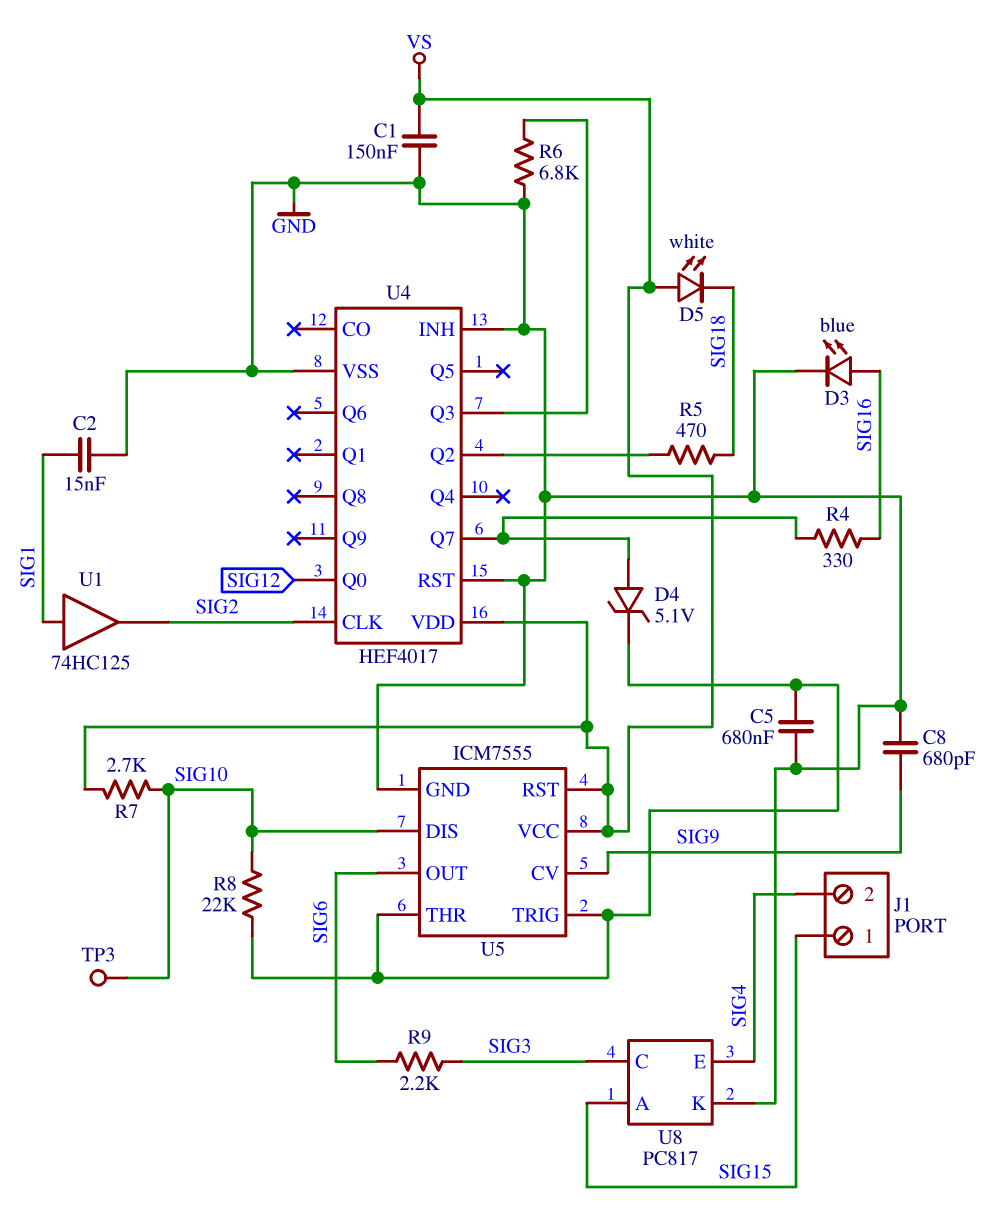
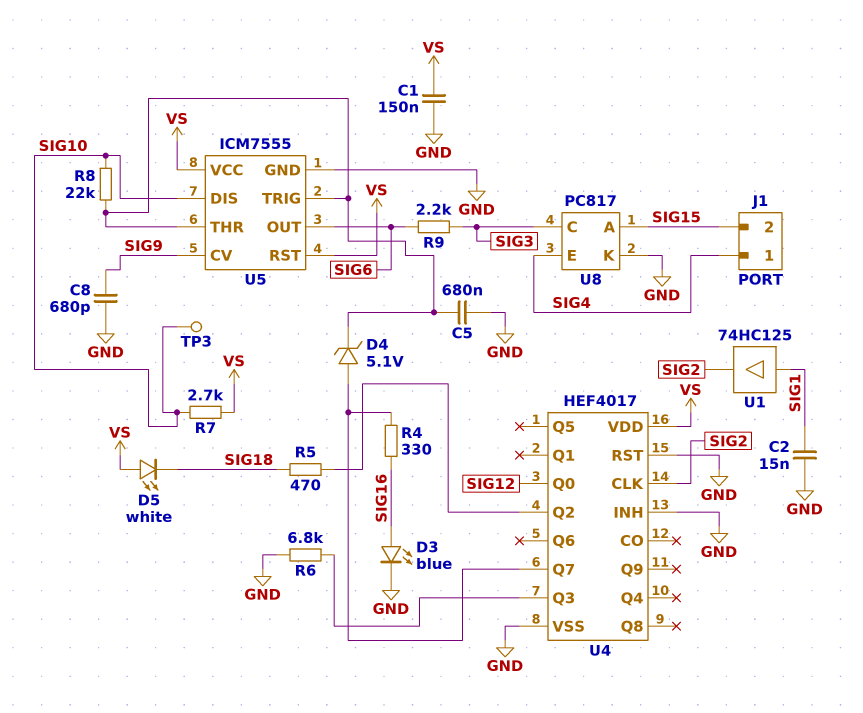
J1 pin 1: SIG15 -> SIG4
J1 pin 2: SIG4 -> SIG15

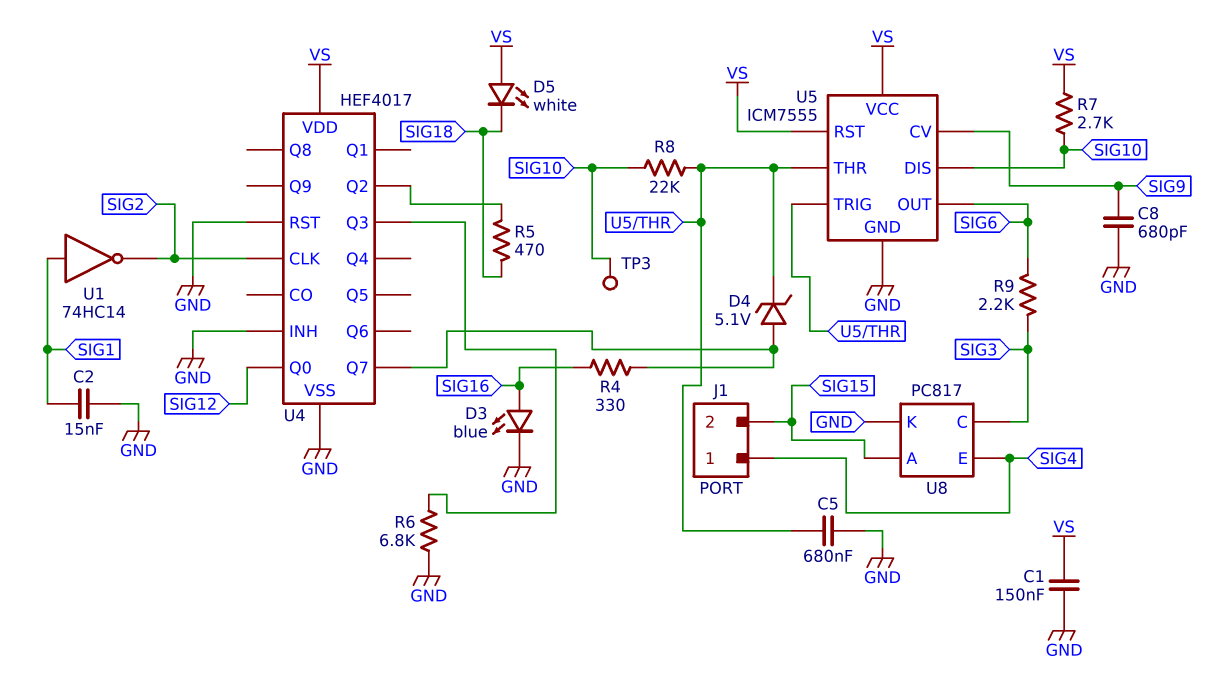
U1: buffer 74HC125 (in SIG1, out SIG2) -> NOT 74HC14 (in SIG1, out SIG2)

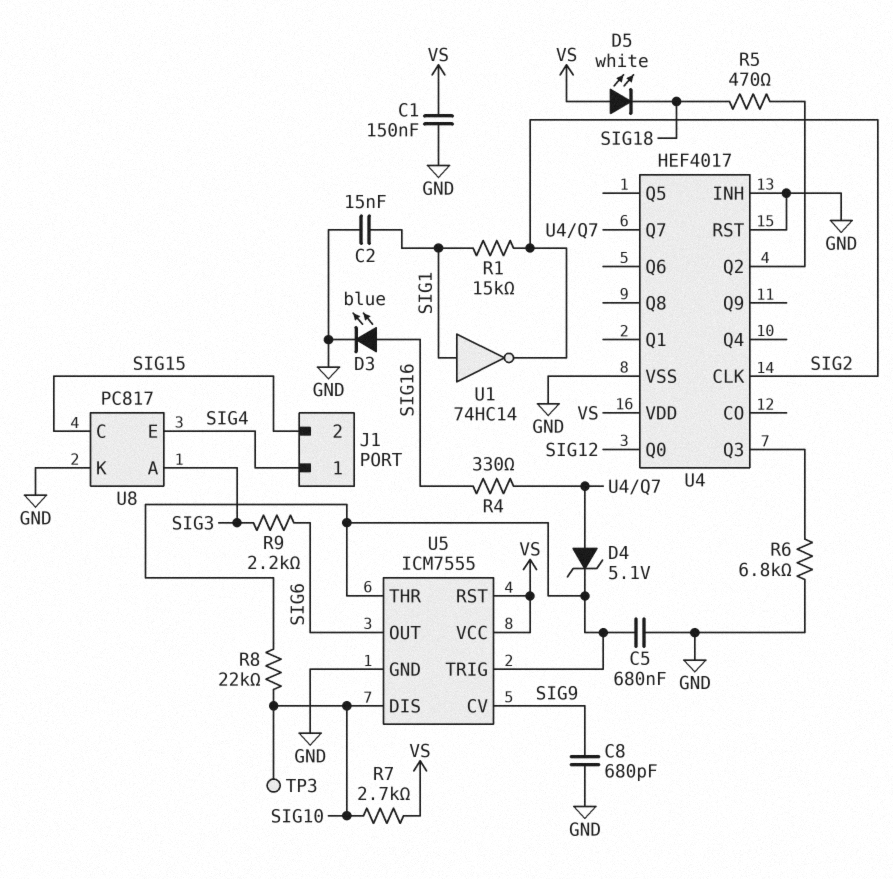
R1: none -> 15k (SIG1, SIG2)
U8 pin A: SIG15 -> SIG3
U8 pin C: SIG3 -> SIG15

